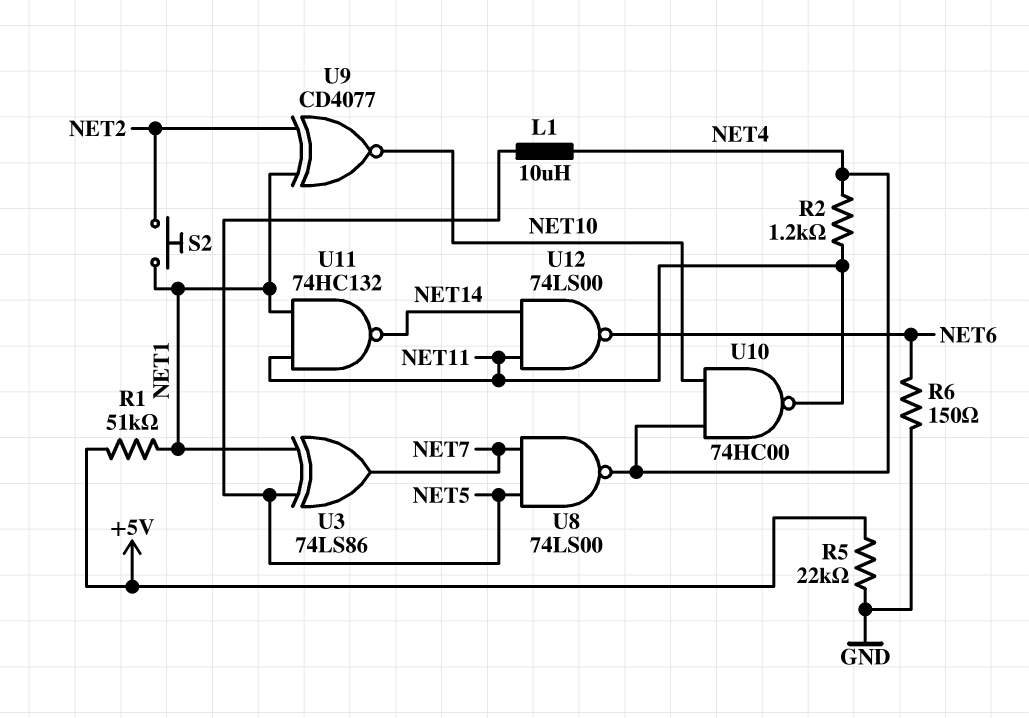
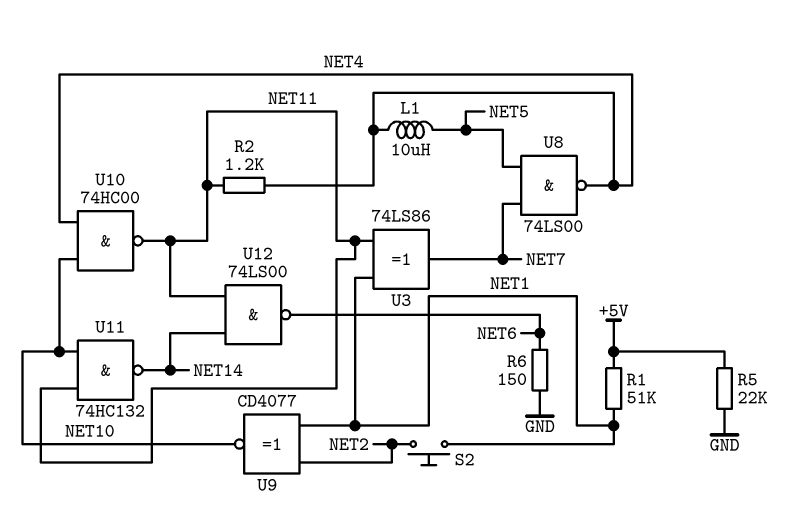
U3: XOR 74LS86 (in NET1, in NET5, out NET7) -> XOR 74LS86 (in NET1, in NET11, out NET7)
U11: NAND 74HC132 (in NET1, in NET11, out NET14) -> NAND 74HC132 (in NET10, in NET11, out NET14)

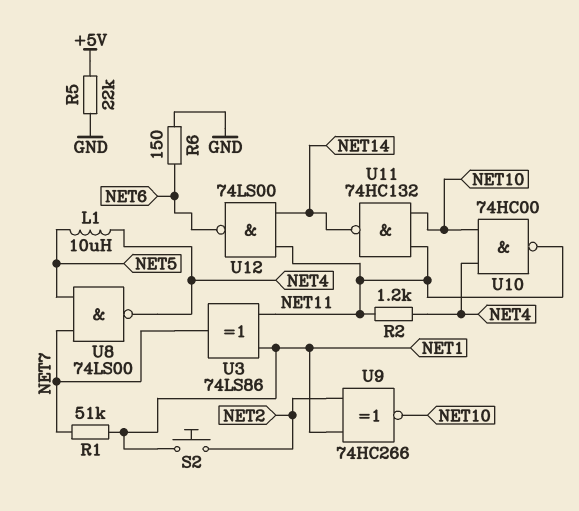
R1: 51k (+5V, NET1) -> 51k (NET1, NET7)
U9: XNOR CD4077 (in NET1, in NET2, out NET10) -> XNOR 74HC266 (in NET1, in NET2, out NET10)

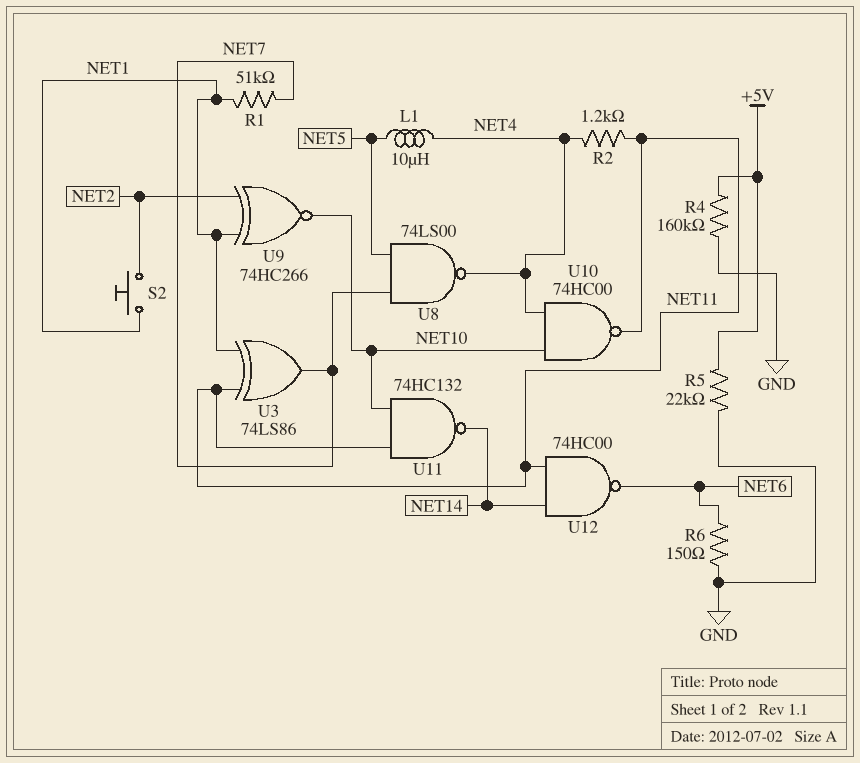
R4: none -> 160k (+5V, GND)
U12: NAND 74LS00 (in NET11, in NET14, out NET6) -> NAND 74HC00 (in NET11, in NET14, out NET6)

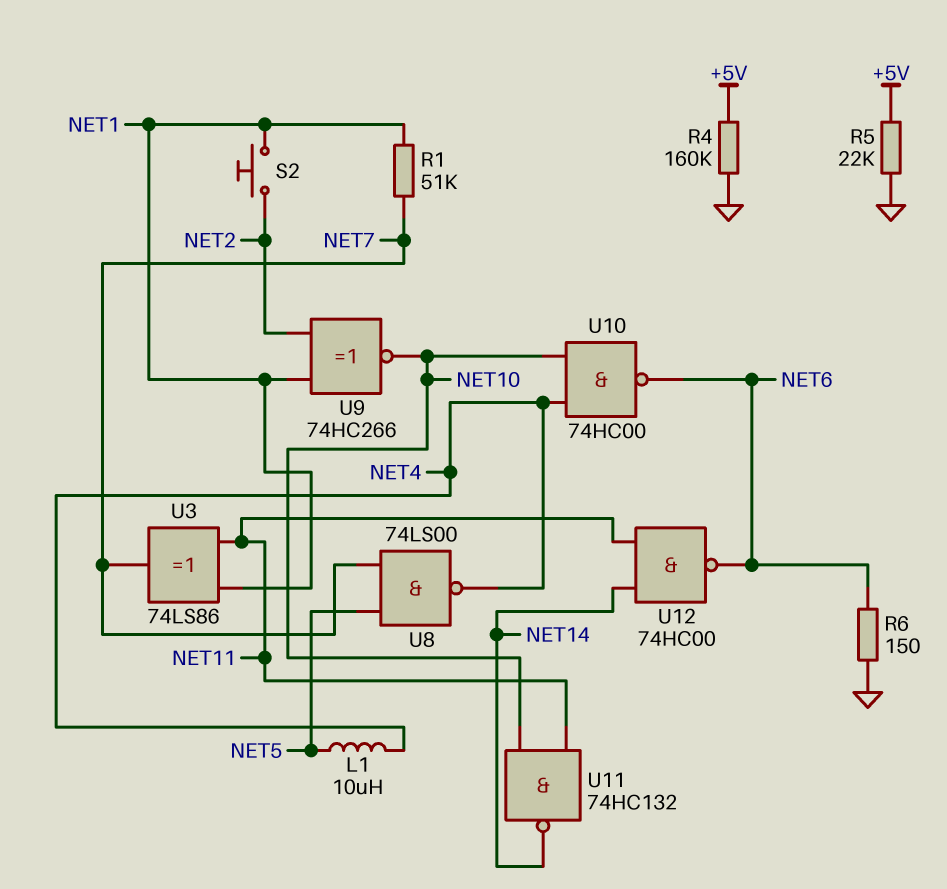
R2: 1.2k (NET4, NET11) -> none
U10: NAND 74HC00 (in NET4, in NET10, out NET11) -> NAND 74HC00 (in NET4, in NET10, out NET6)

